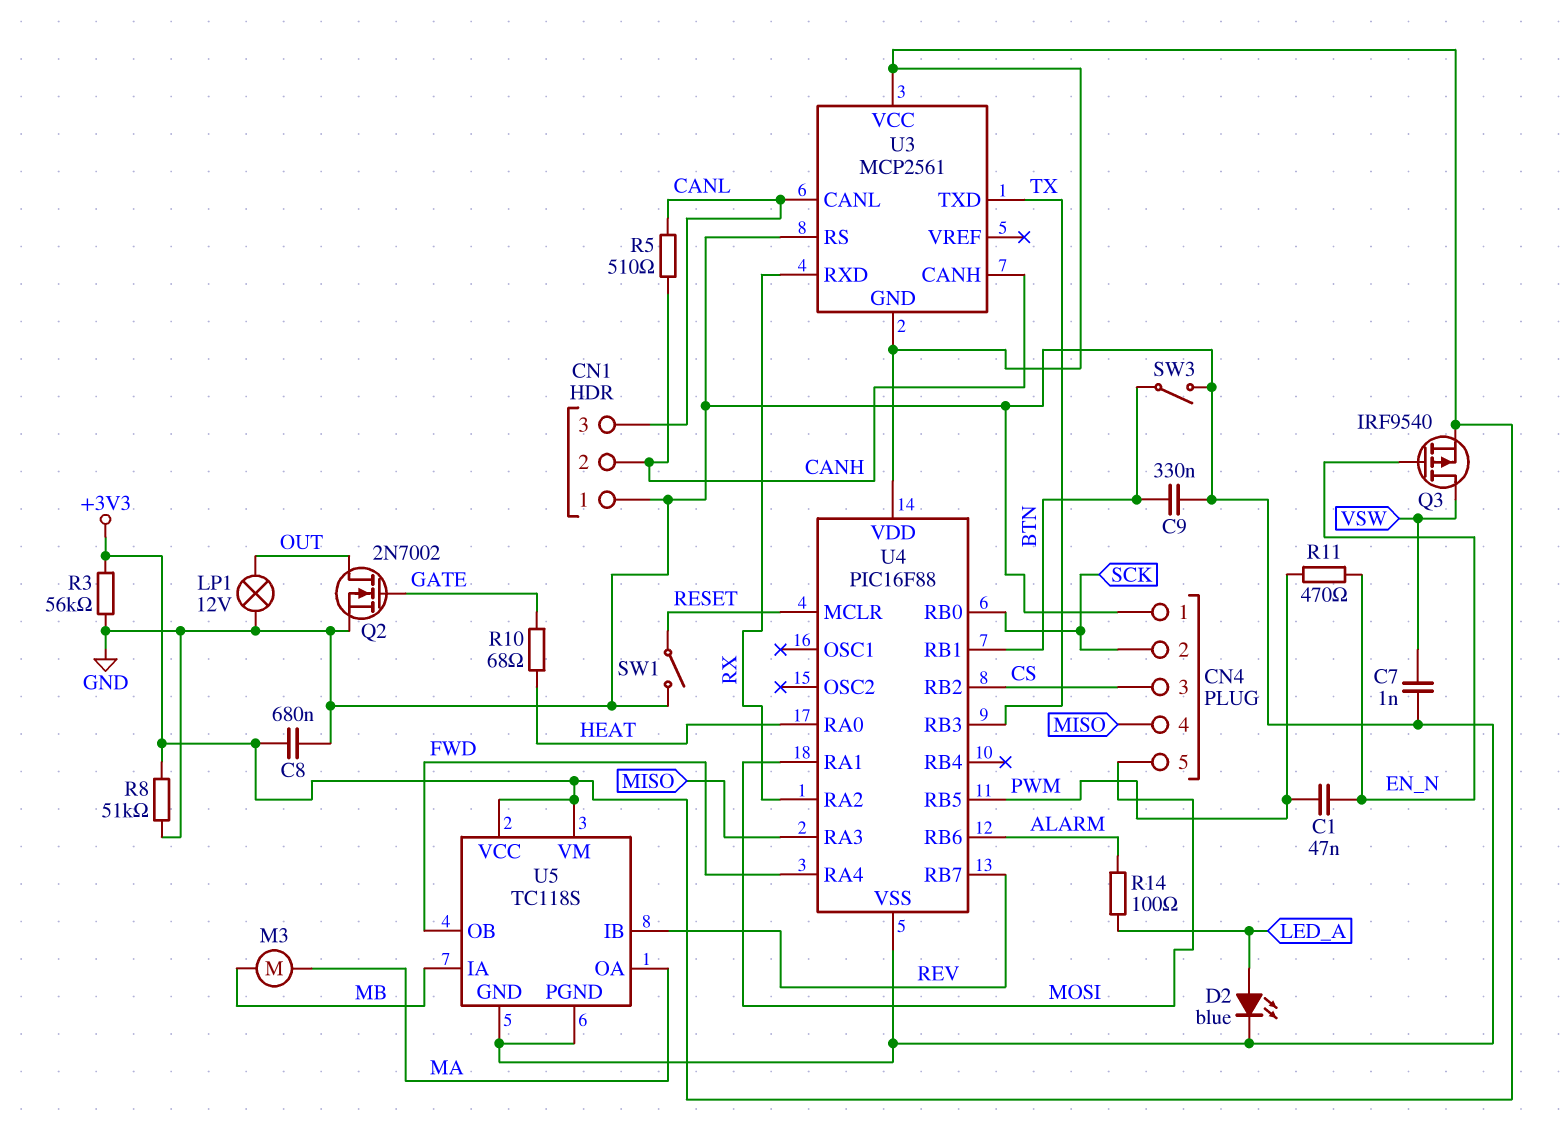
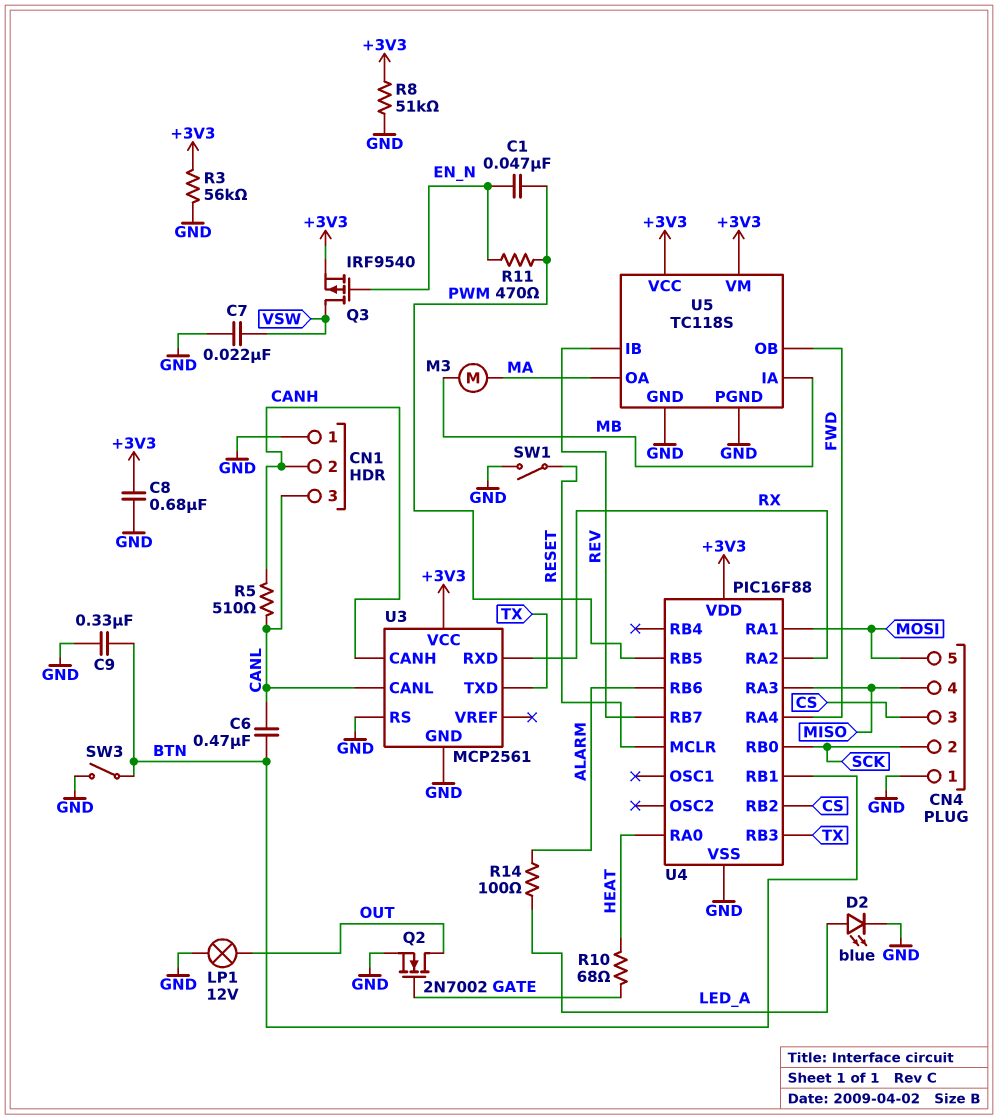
C6: none -> 470nF (BTN, CANL)
C7: 1nF (GND, VSW) -> 22nF (GND, VSW)
U3 pin GND: +3V3 -> GND

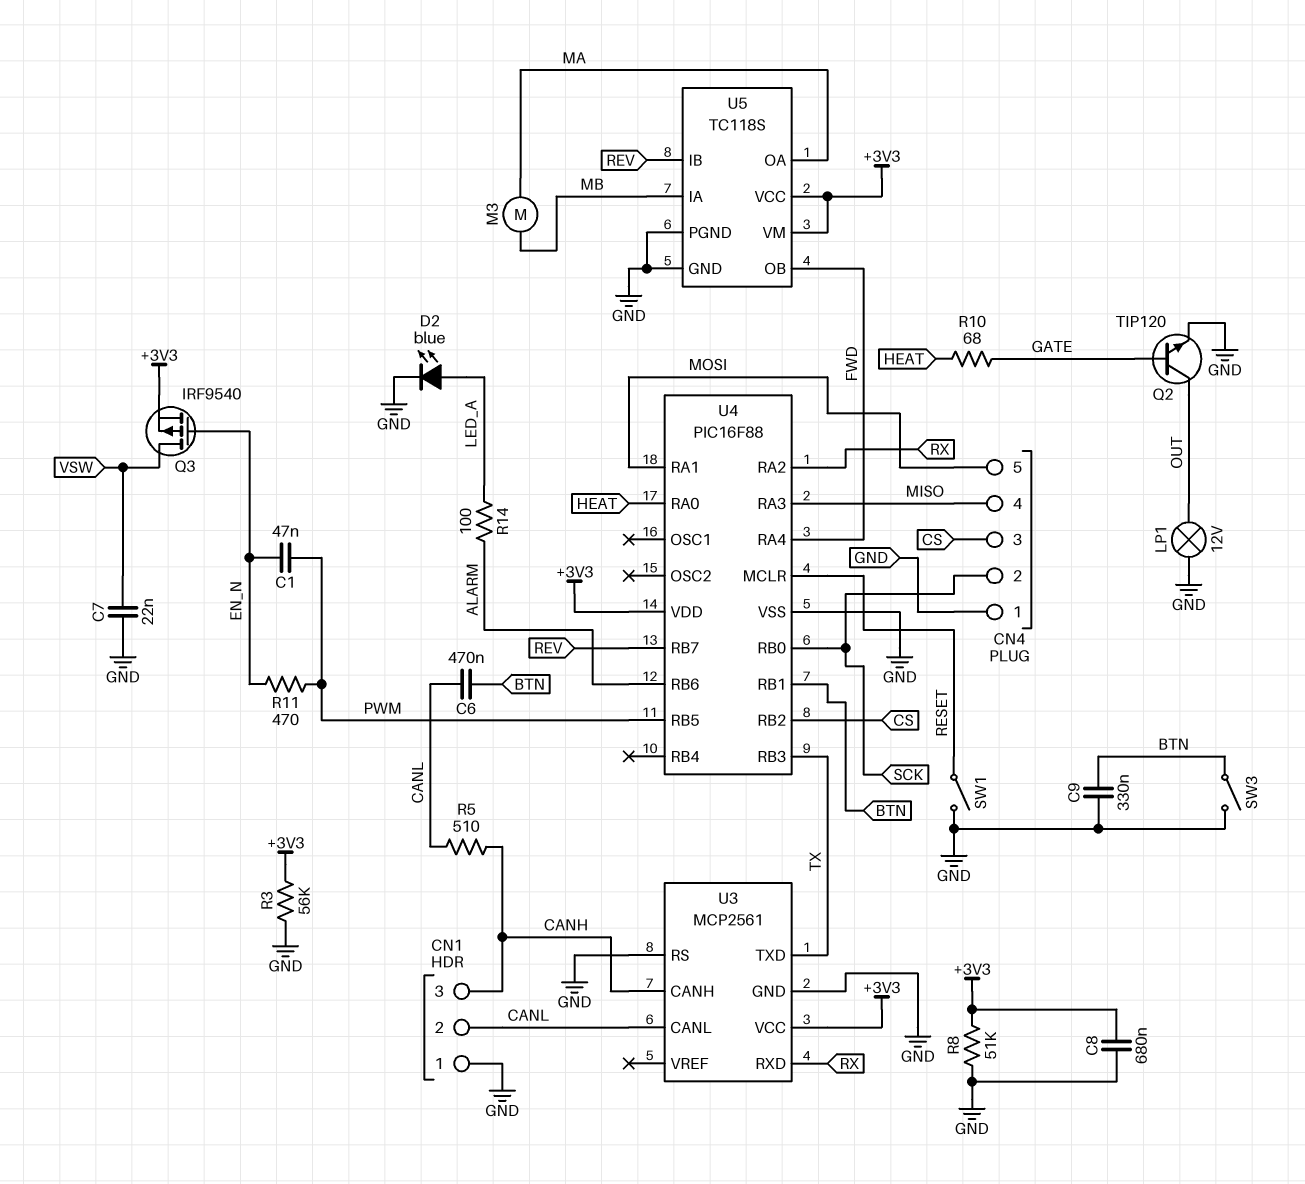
CN1 pin 2: CANH -> CANL
CN1 pin 3: CANL -> CANH
Q2: NMOS 2N7002 (G GATE, D OUT, S GND) -> NPN TIP120 (B GATE, C OUT, E GND)

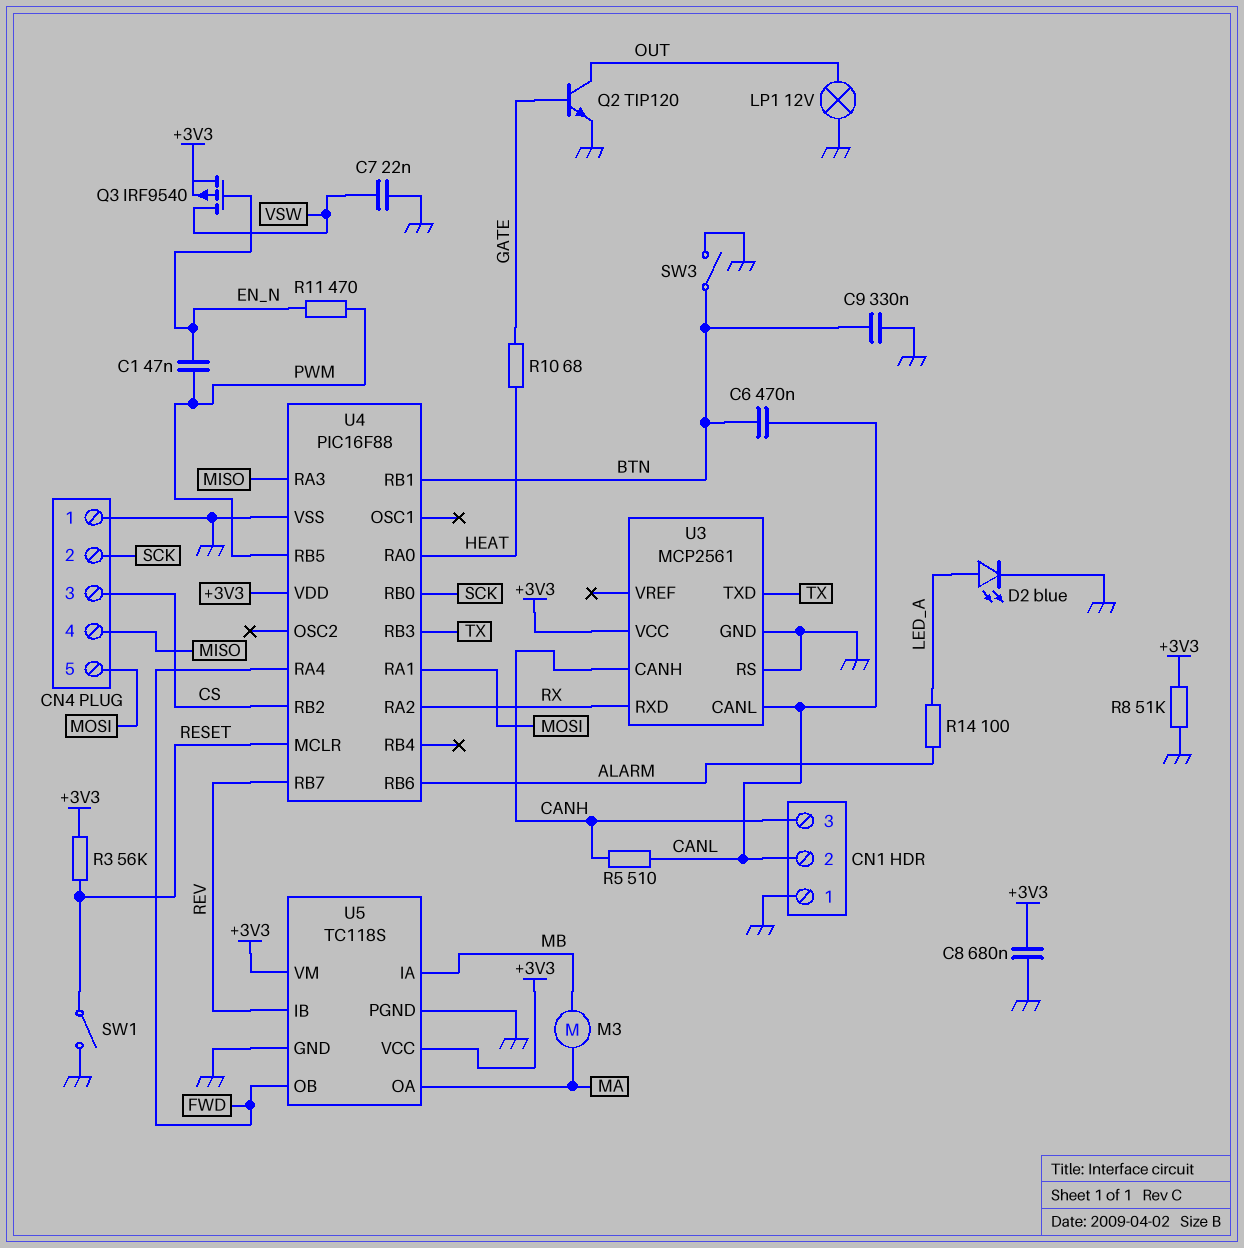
R3: 56k (+3V3, GND) -> 56k (+3V3, RESET)

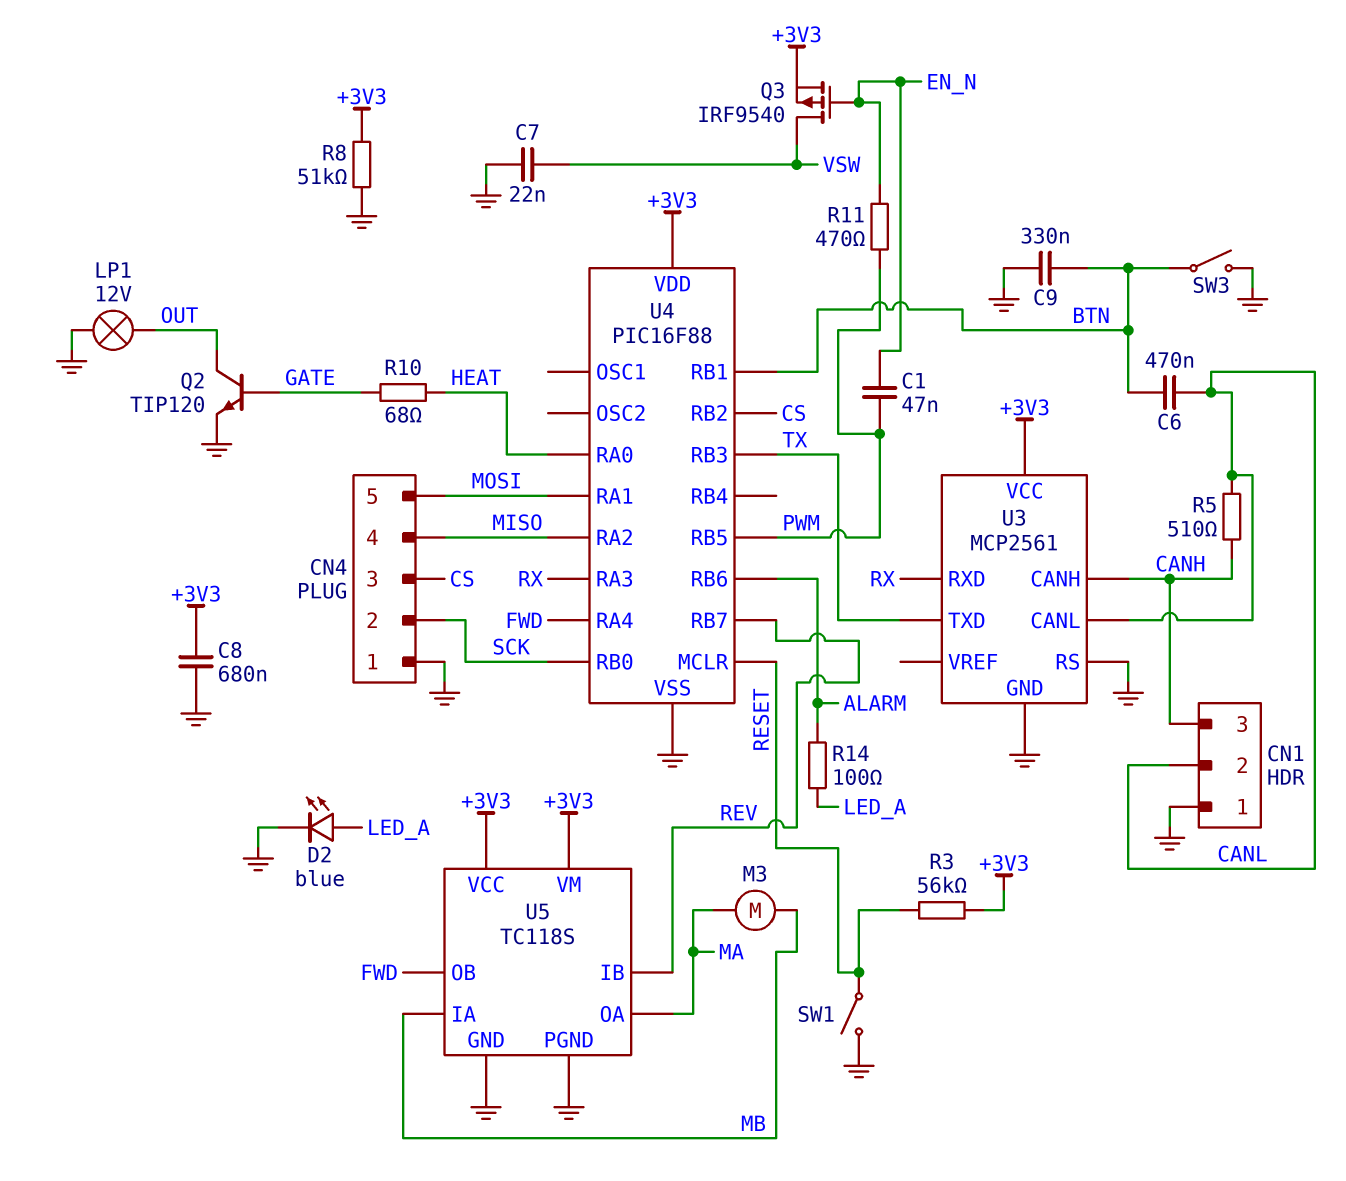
U4 pin RA2: RX -> MISO
U4 pin RA3: MISO -> RX

